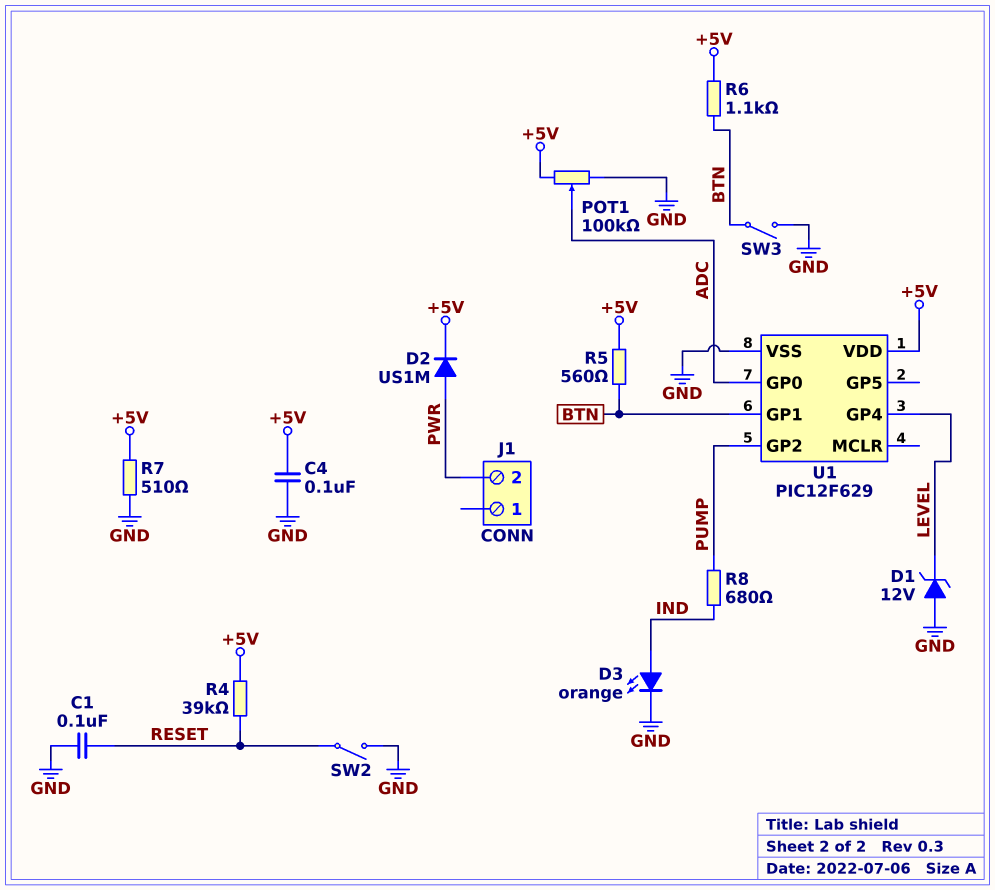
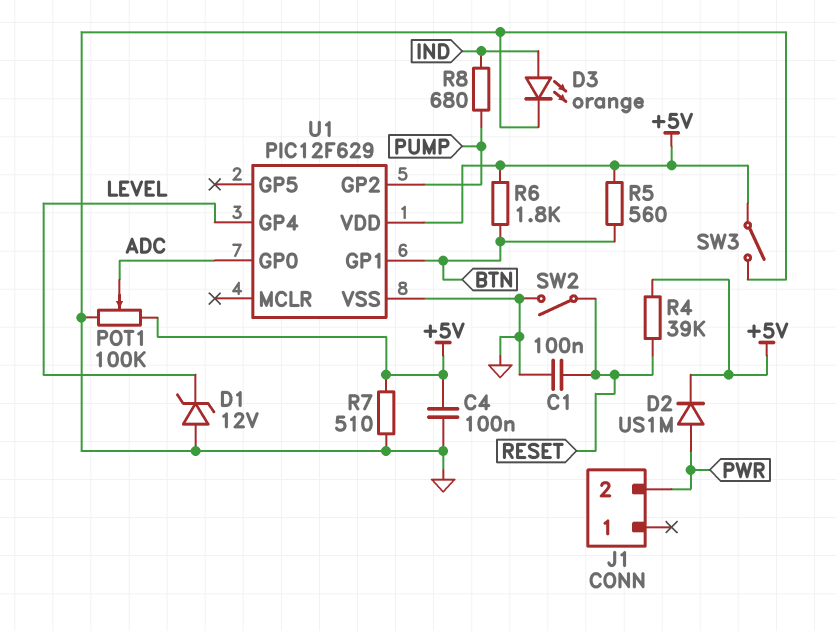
R6: 1.1k (+5V, BTN) -> 1.8k (+5V, BTN)
SW3: switch (BTN, GND) -> switch (+5V, GND)

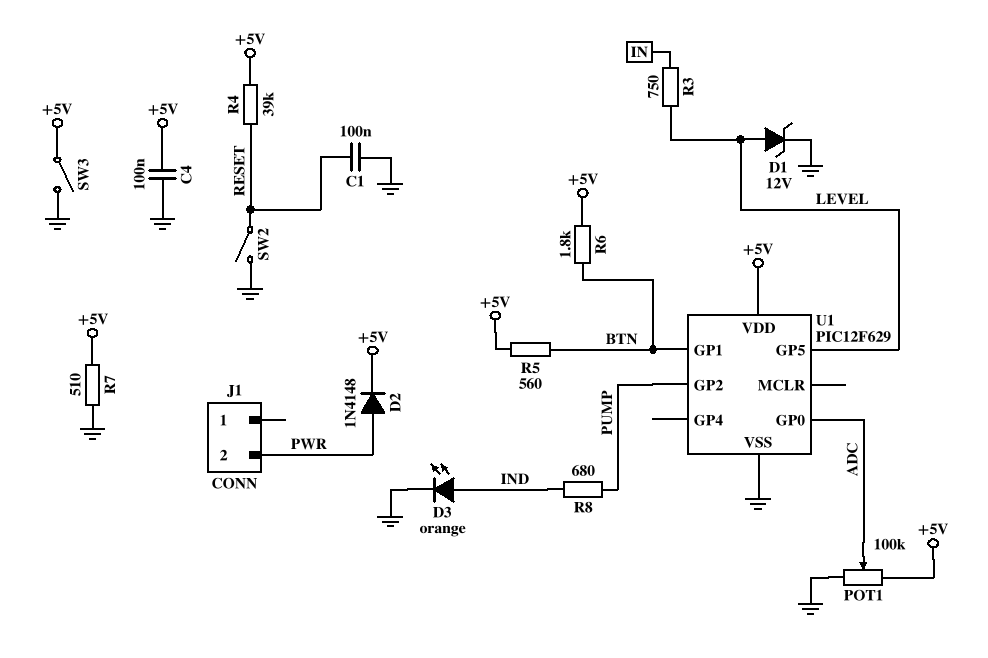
D1: zener 12V (A GND, K LEVEL) -> zener 12V (A LEVEL, K GND)
D2: diode US1M (A PWR, K +5V) -> diode 1N4148 (A PWR, K +5V)
R3: none -> 750 (IN, LEVEL)
U1 pin GP4: LEVEL -> none
U1 pin GP5: none -> LEVEL

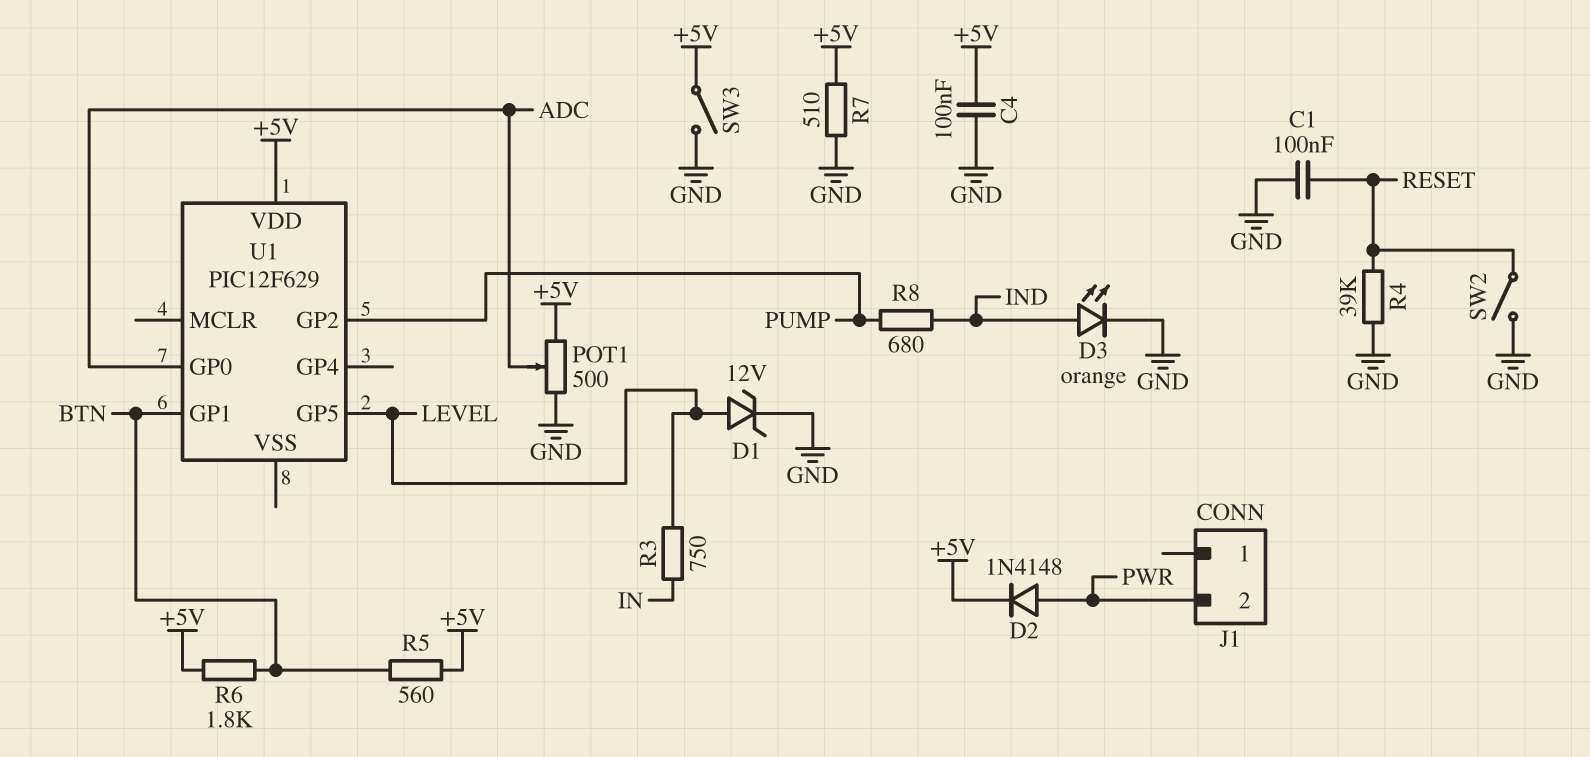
POT1: 100k (+5V, GND, wiper ADC) -> 500 (+5V, GND, wiper ADC)
R4: 39k (+5V, RESET) -> 39k (GND, RESET)
U1 pin VSS: GND -> none

